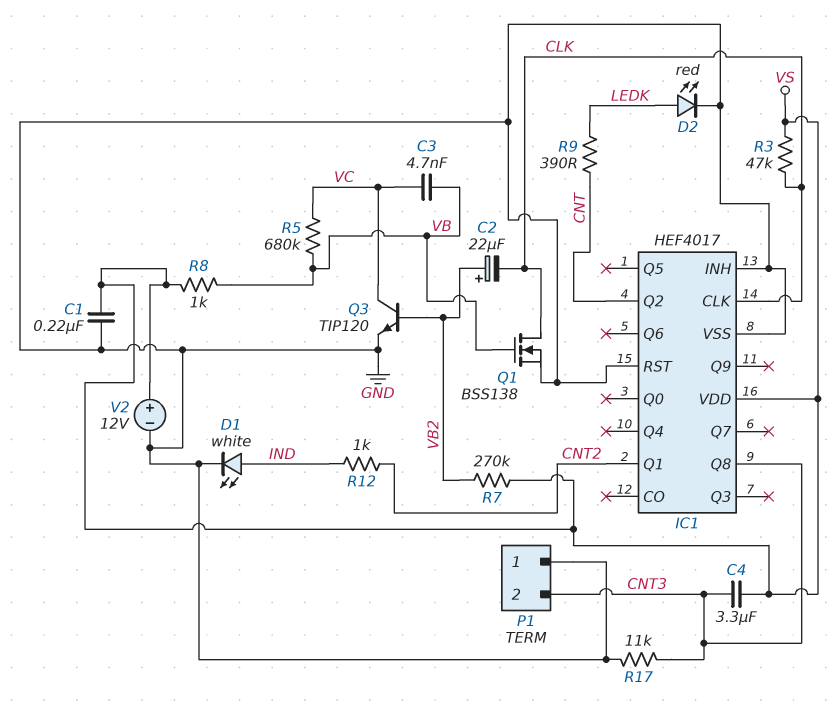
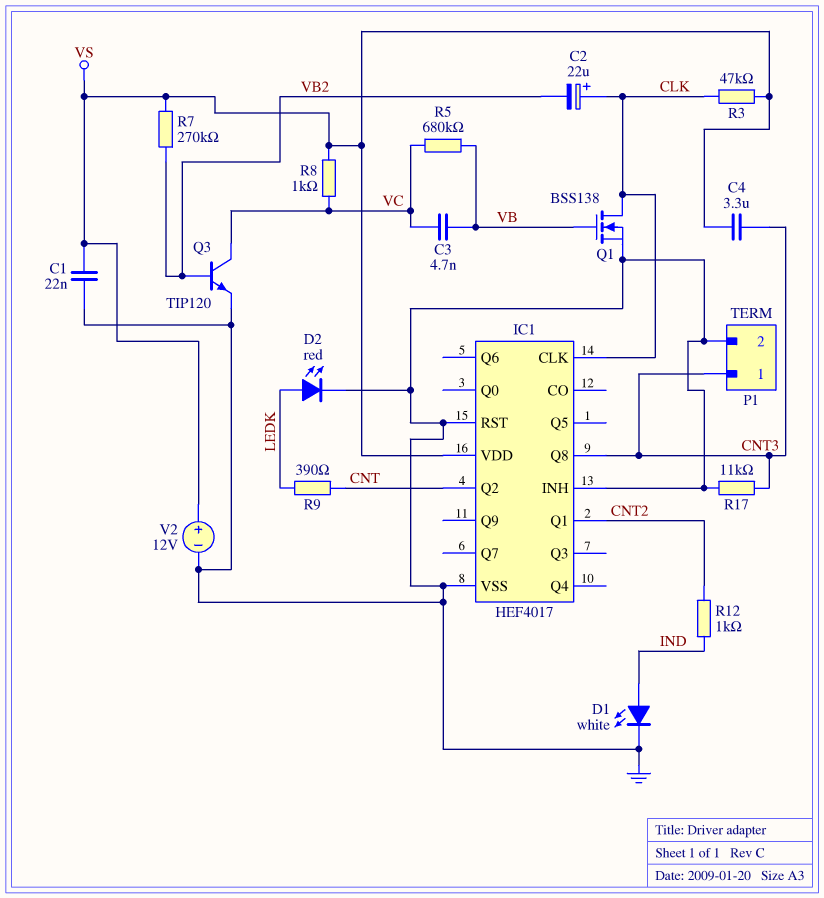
C1: 220nF (GND, VS) -> 22nF (GND, VS)
C2: 22uF (plus VB2, minus CLK) -> 22uF (plus CLK, minus VB2)
P1 pin 1: GND -> CNT3
P1 pin 2: CNT3 -> GND
R8: 1k (VB, VS) -> 1k (VC, VS)

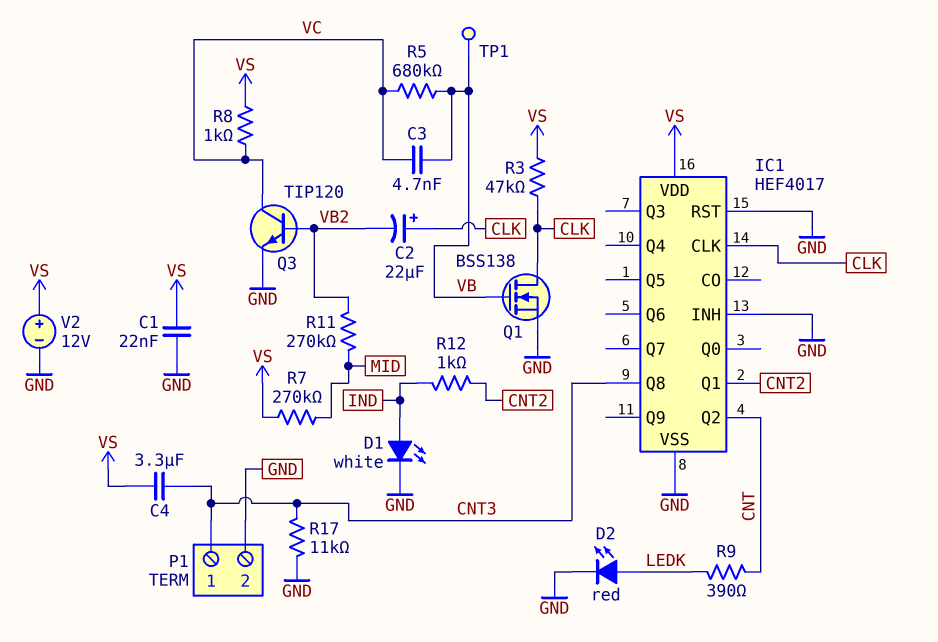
R7: 270k (VB2, VS) -> 270k (MID, VS)
R11: none -> 270k (MID, VB2)
TP1: none -> test point (VB)

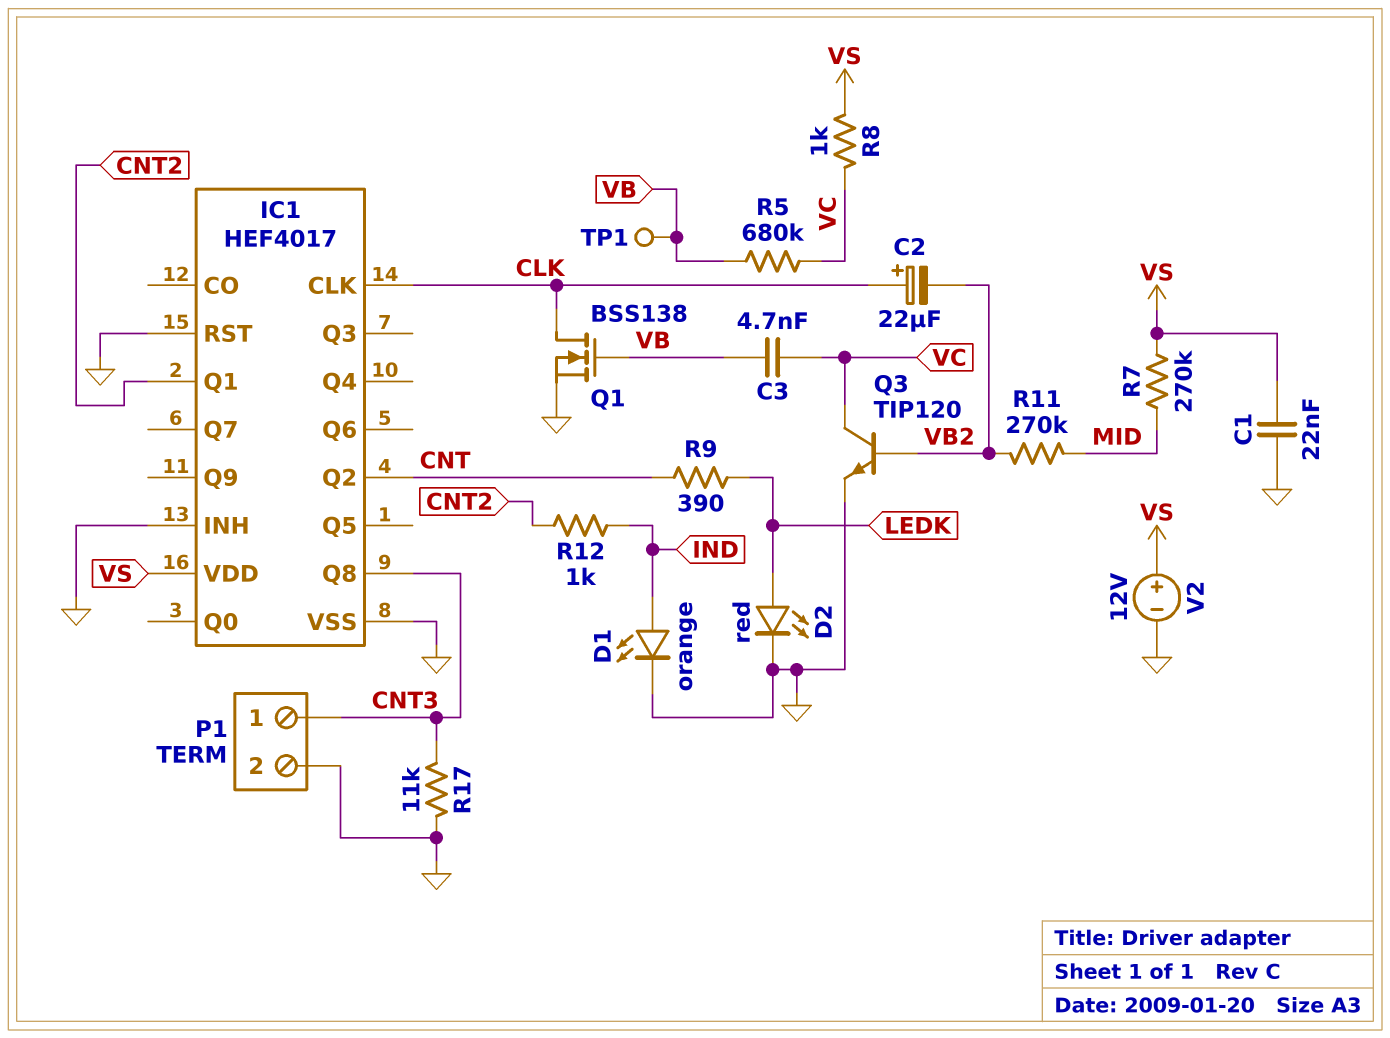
C4: 3.3uF (CNT3, VS) -> none
D1: LED white (A IND, K GND) -> LED orange (A IND, K GND)
R3: 47k (CLK, VS) -> none

